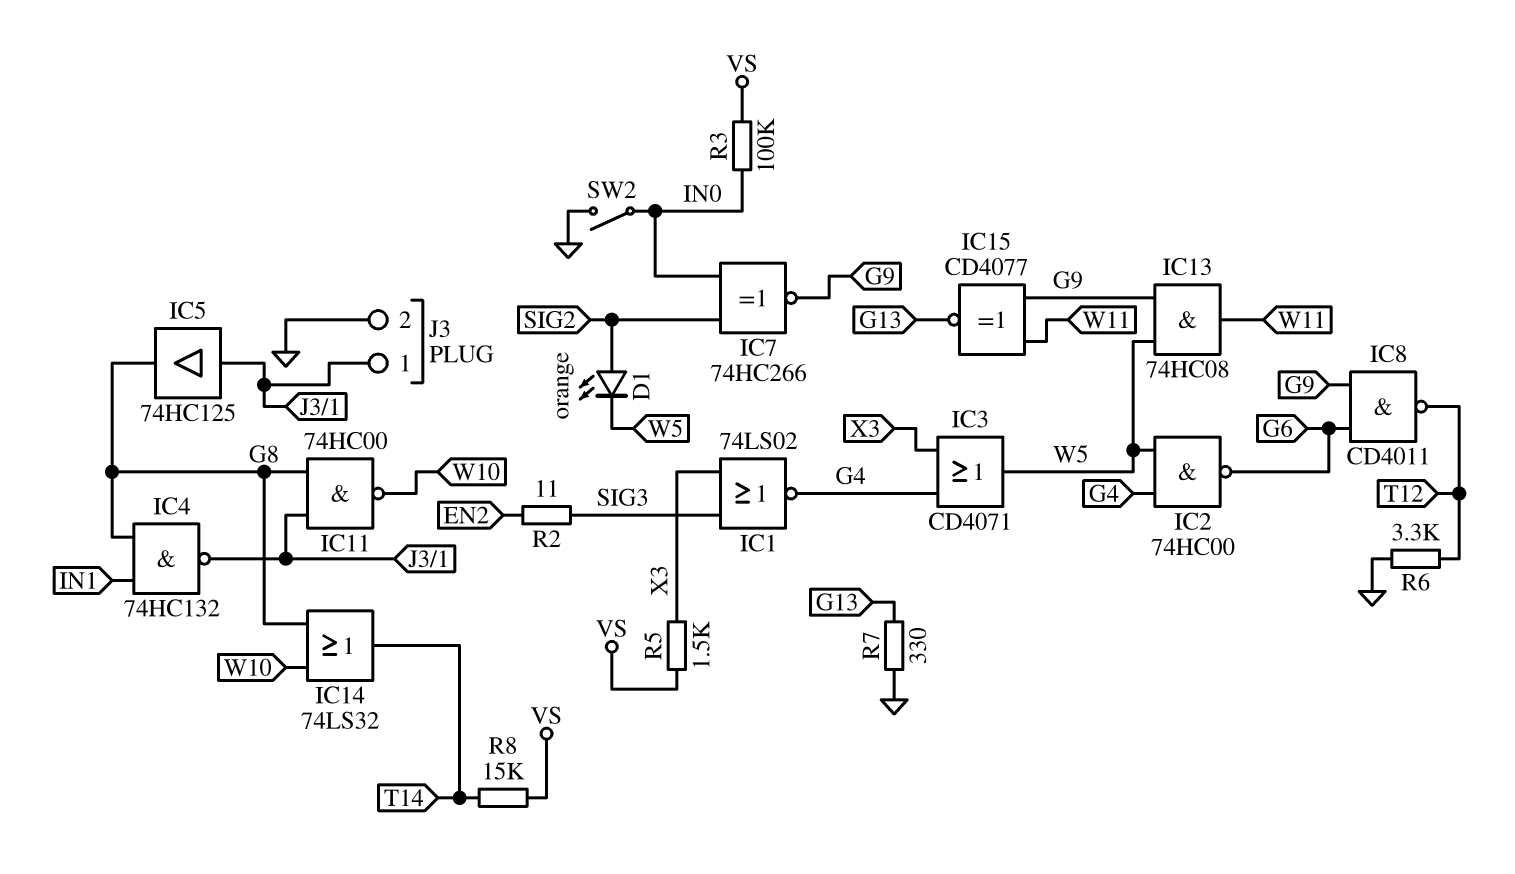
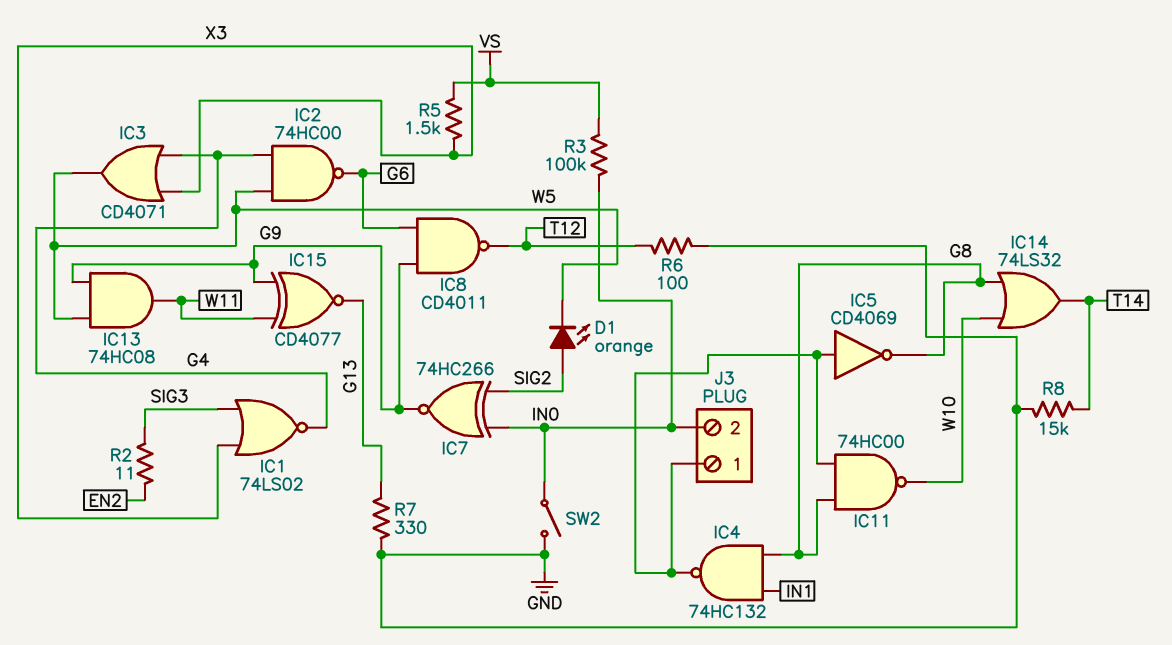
IC5: buffer 74HC125 (in J3/1, out G8) -> NOT CD4069 (in J3/1, out G8)
J3 pin 2: GND -> IN0
R6: 3.3k (GND, T12) -> 100 (GND, T12)
R8: 15k (T14, VS) -> 15k (GND, T14)

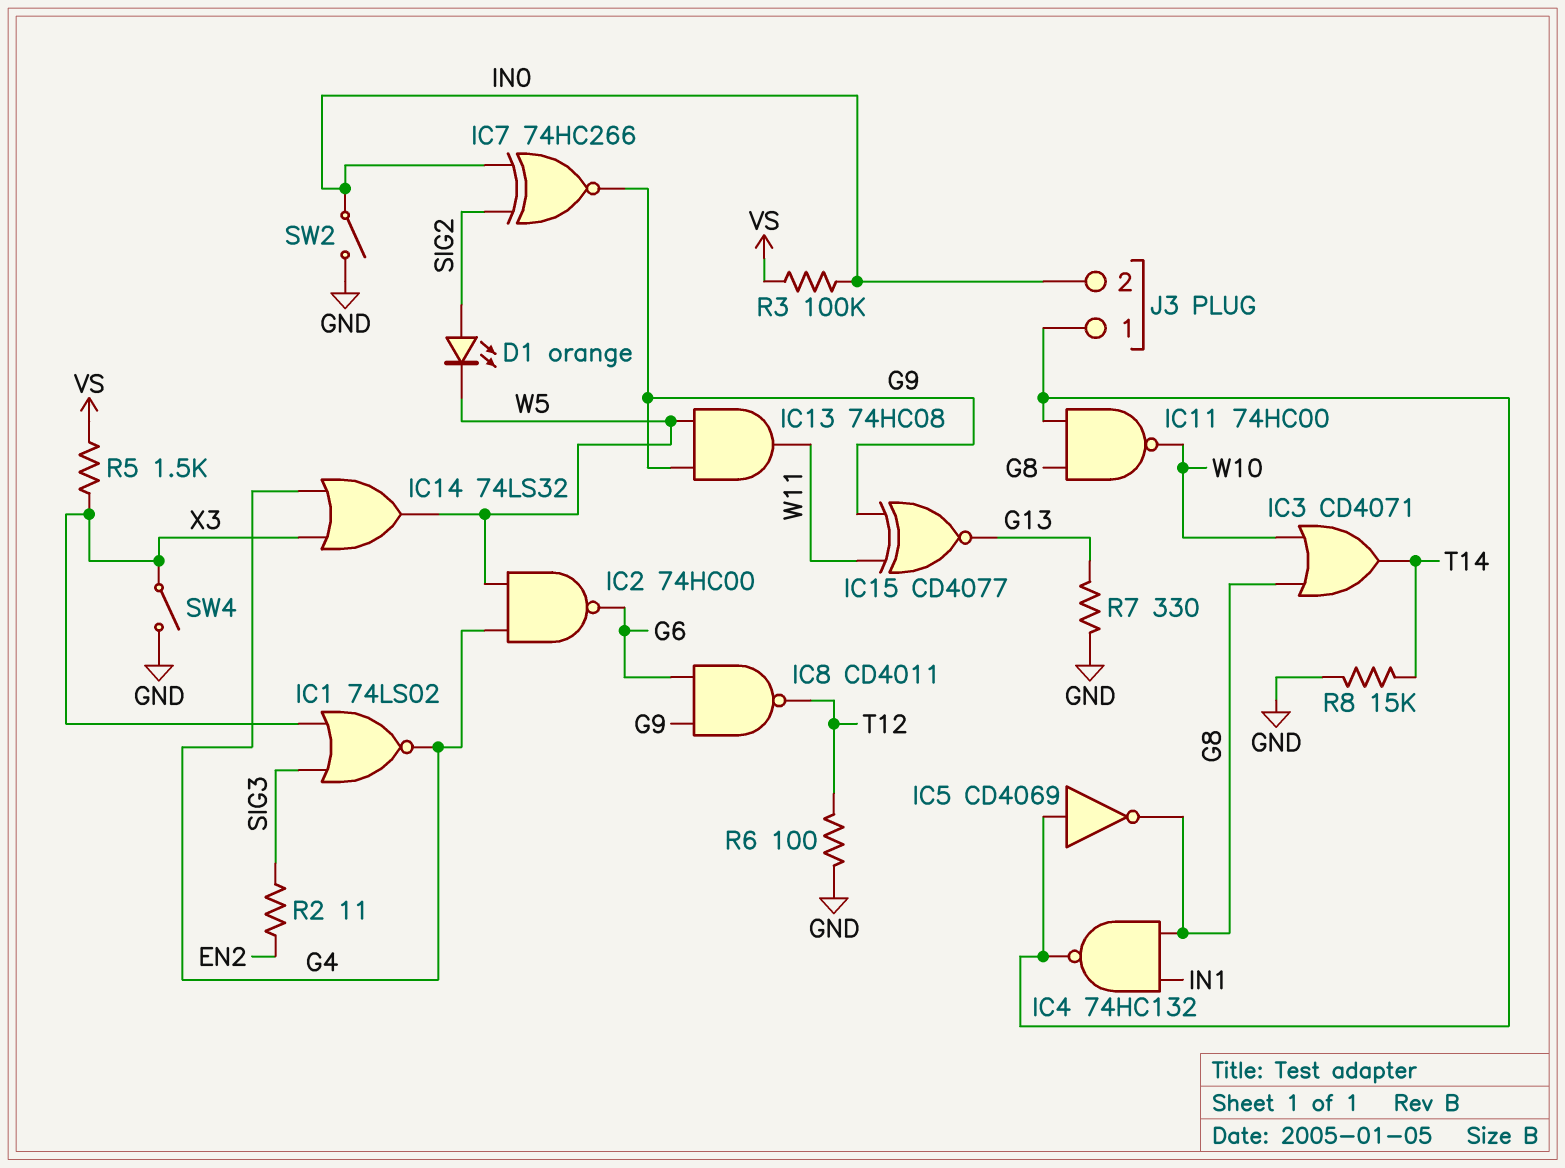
IC3: OR CD4071 (in G4, in X3, out W5) -> OR CD4071 (in G8, in W10, out T14)
IC14: OR 74LS32 (in G8, in W10, out T14) -> OR 74LS32 (in G4, in X3, out W5)
SW4: none -> switch (GND, X3)

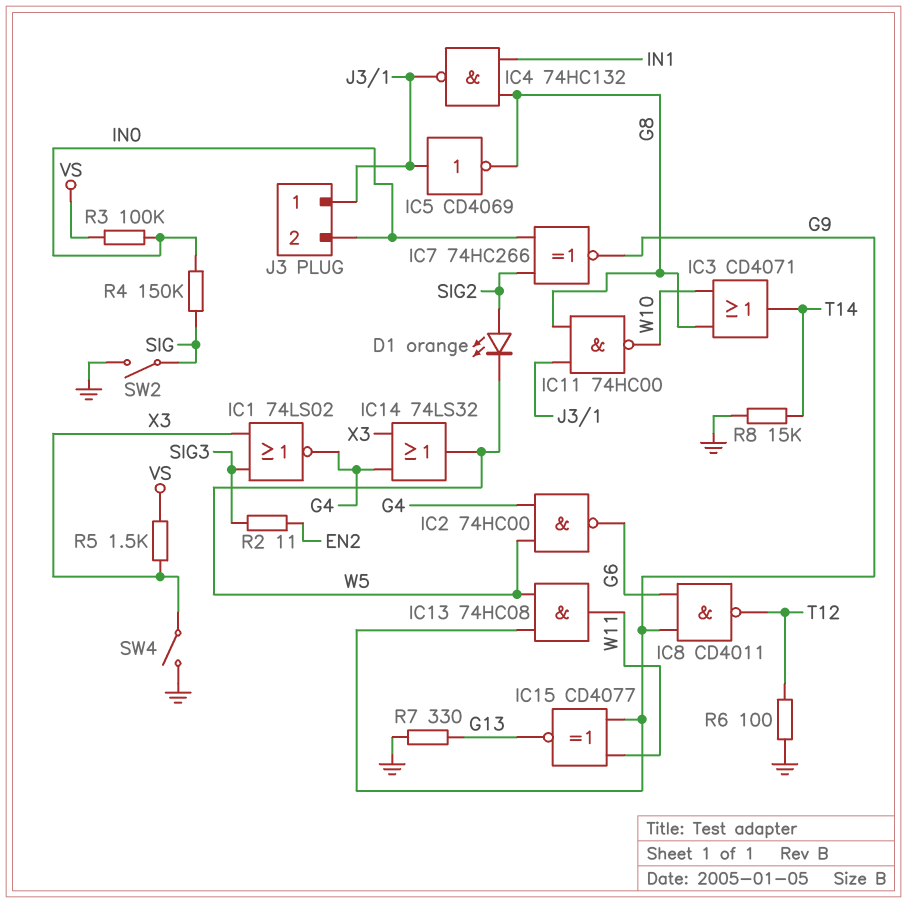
R4: none -> 150k (IN0, SIG)
SW2: switch (GND, IN0) -> switch (GND, SIG)

